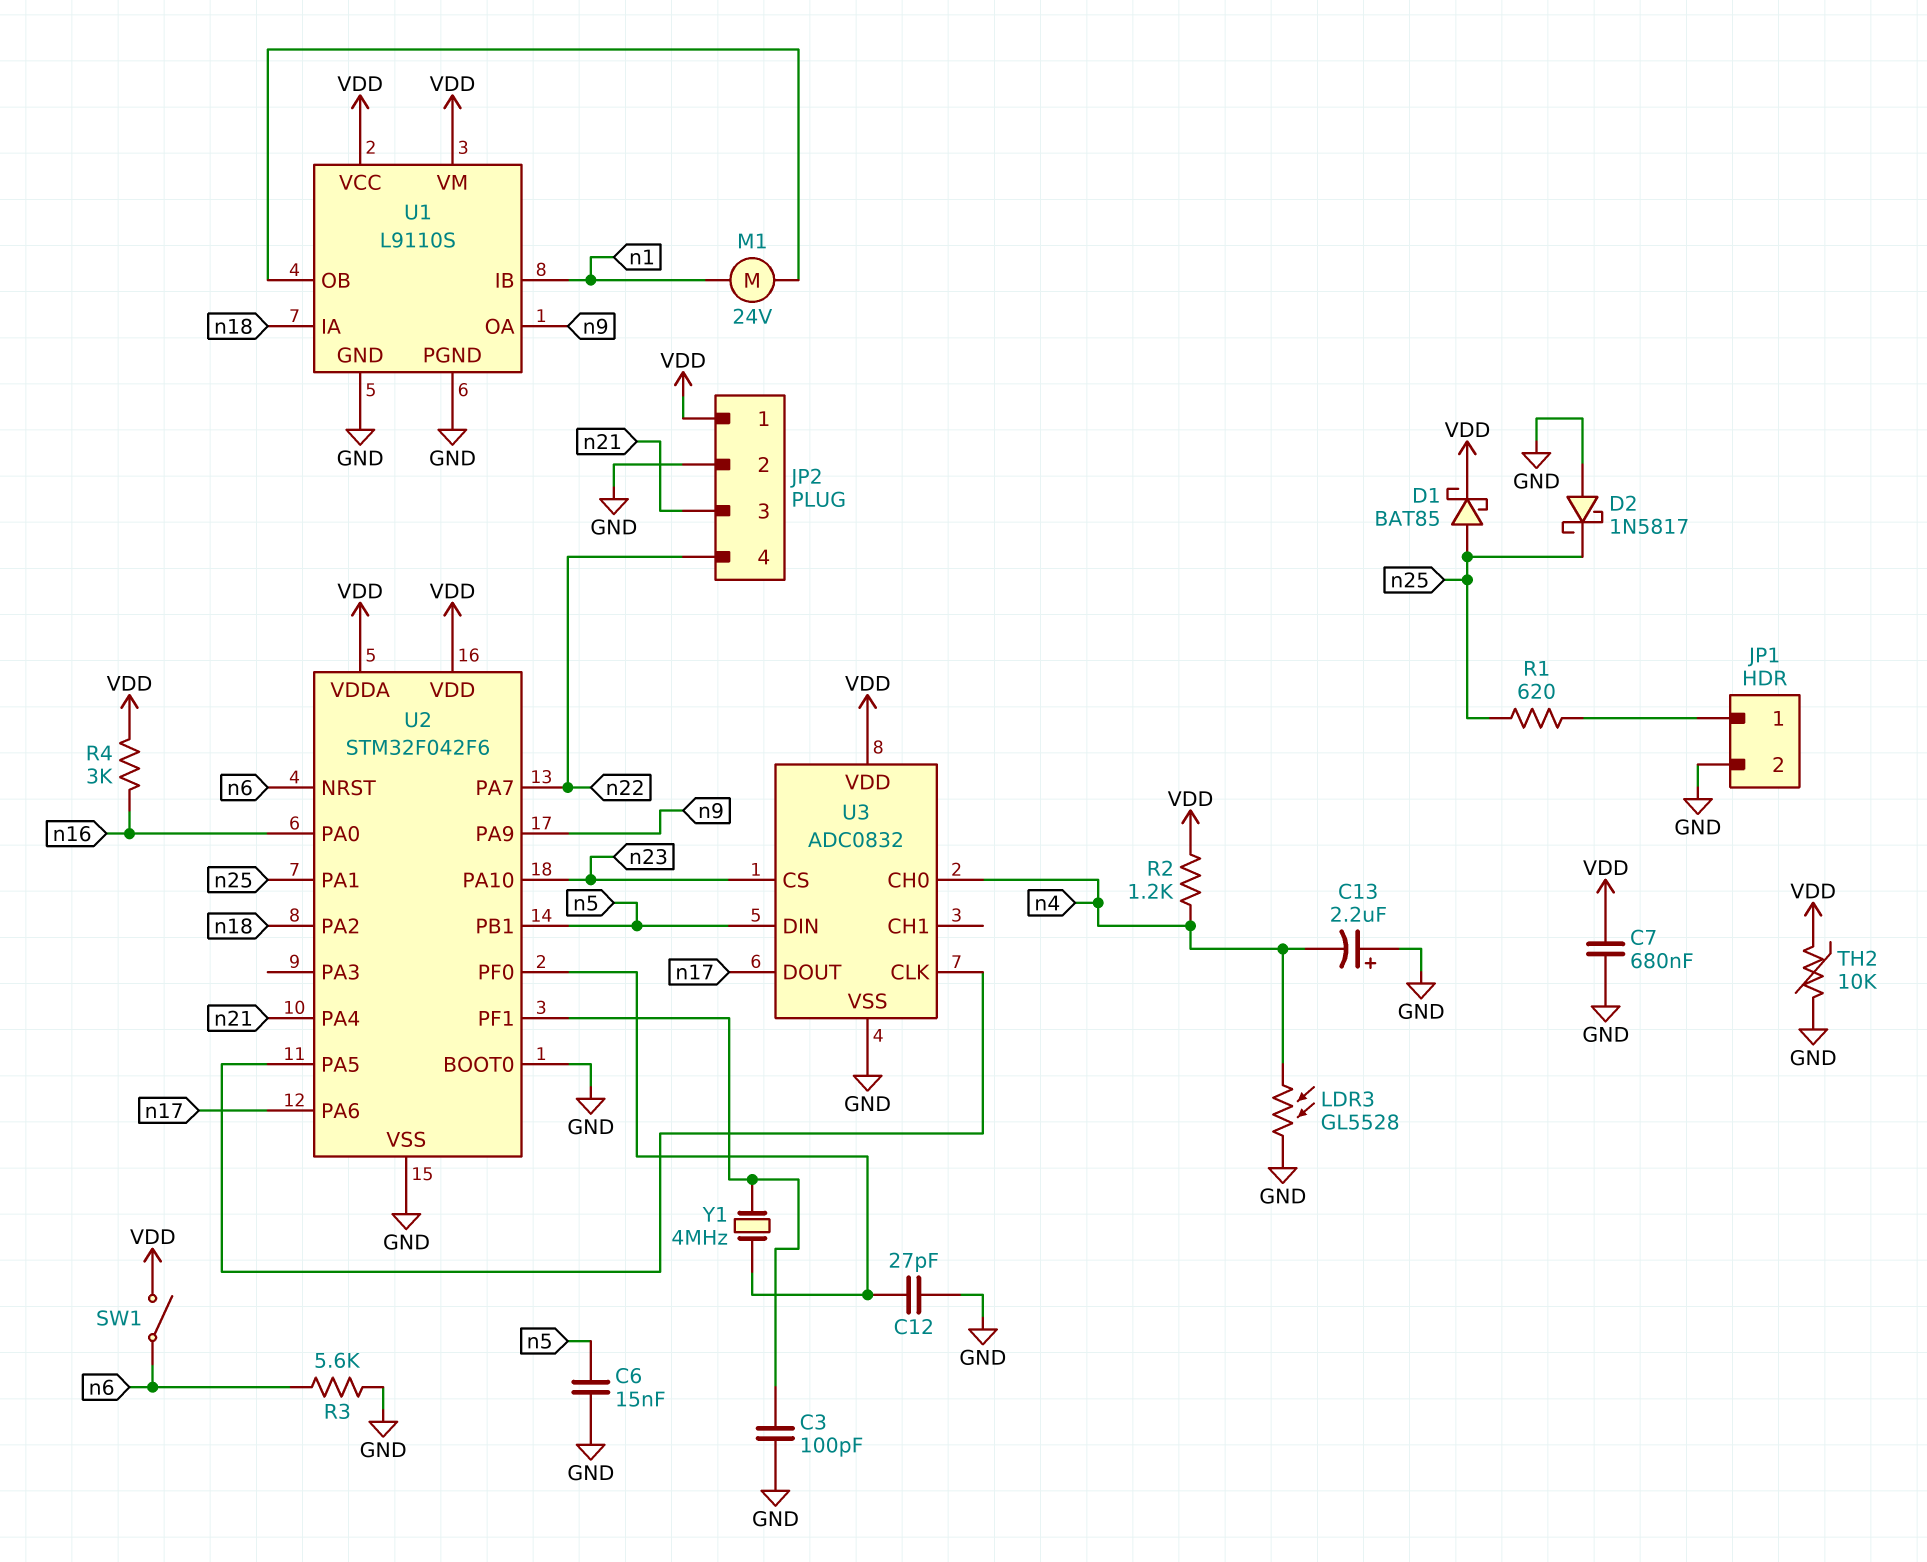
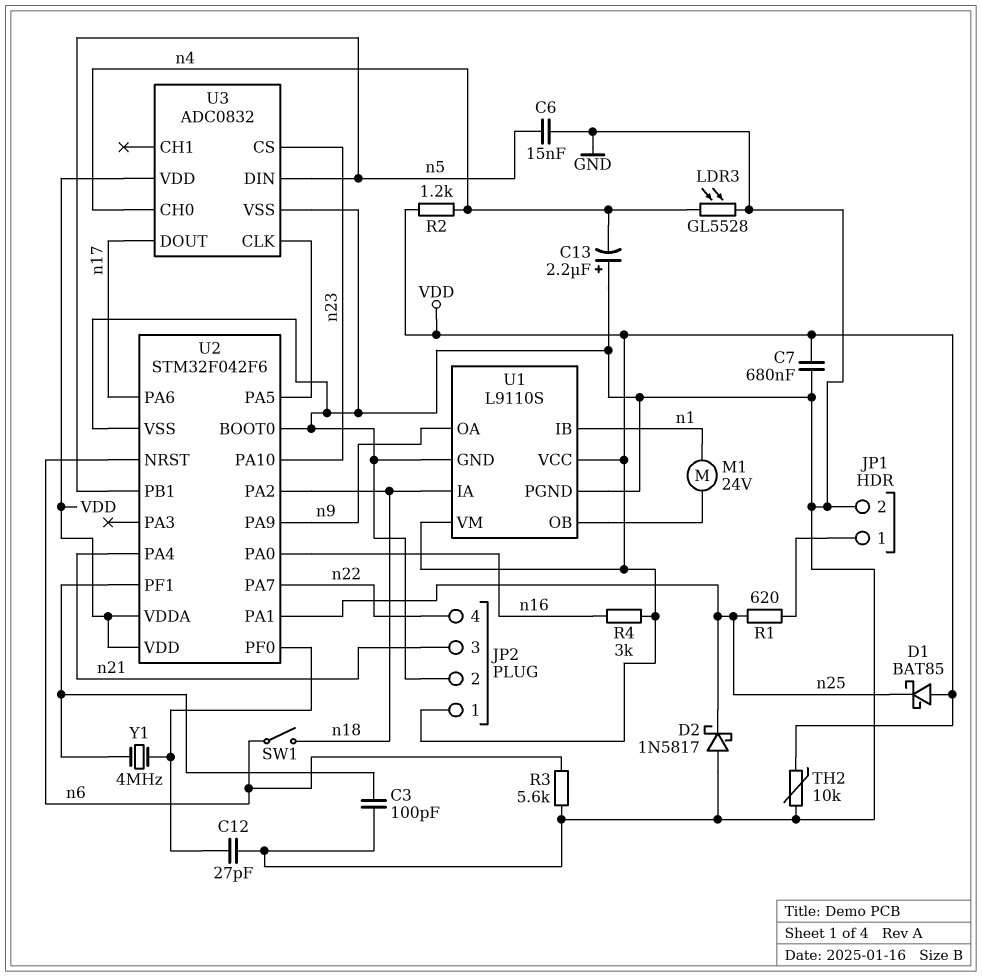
D1: schottky BAT85 (A n25, K VDD) -> schottky BAT85 (A VDD, K n25)
SW1: switch (VDD, n6) -> switch (n6, n18)

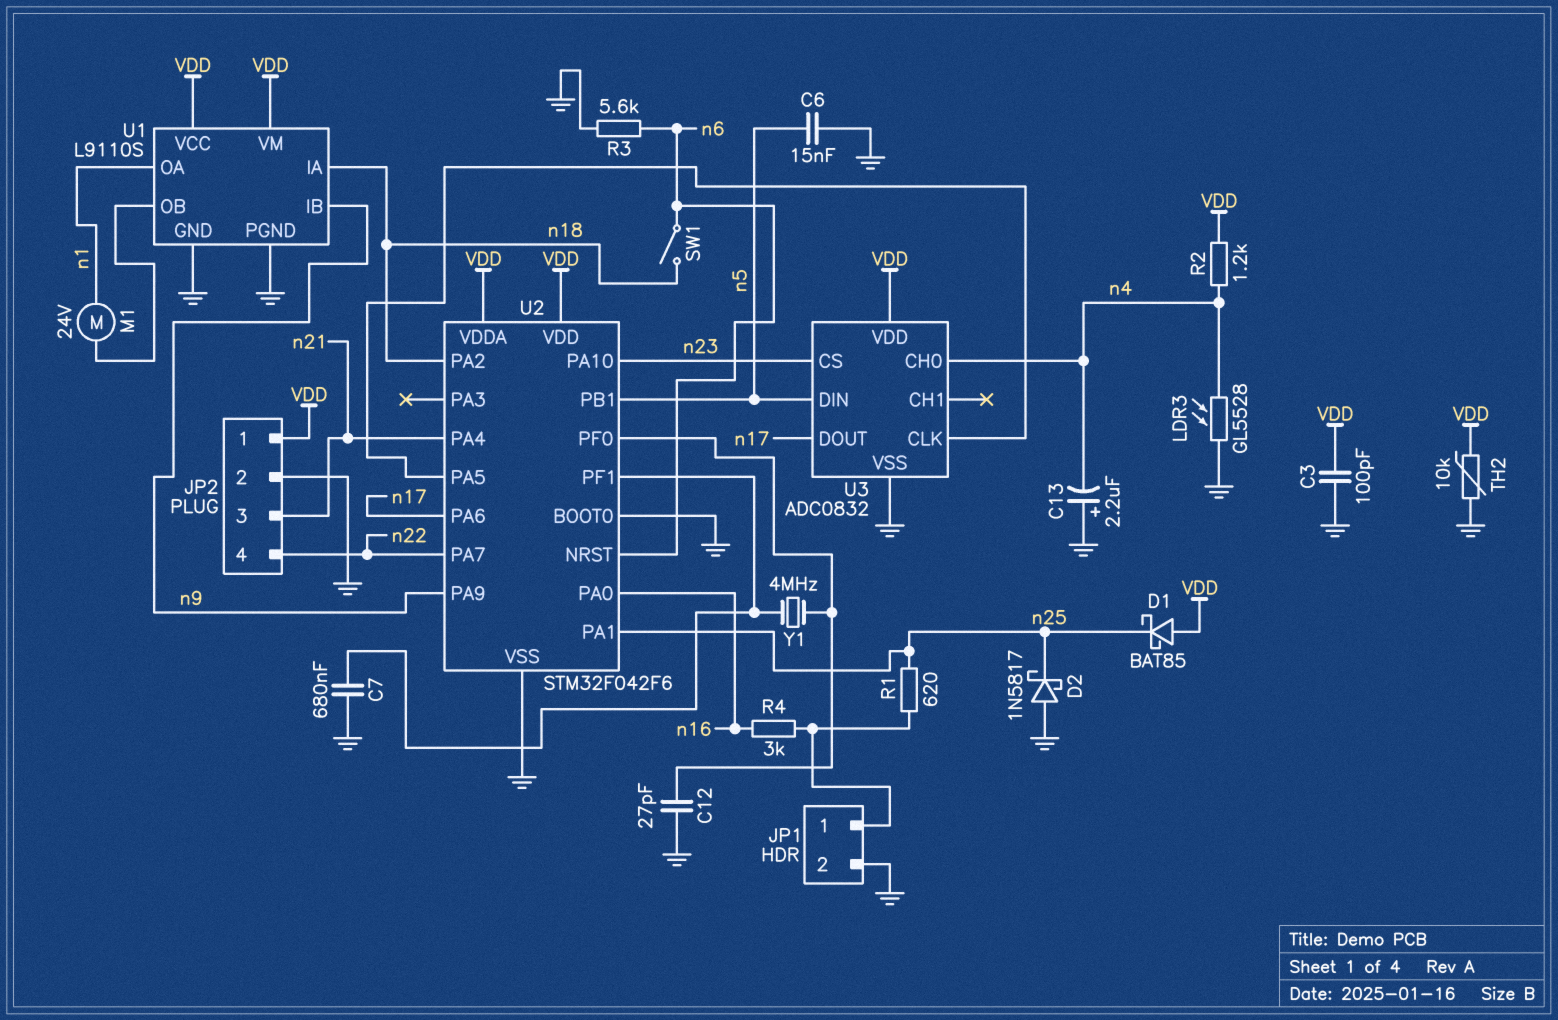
C3: 100pF (GND, U2/PF1) -> 100pF (GND, VDD)
C7: 680nF (GND, VDD) -> 680nF (GND, U2/PF1)
R4: 3k (VDD, n16) -> 3k (JP1/1, n16)
U1 pin IB: n1 -> n9
U1 pin OA: n9 -> n1

